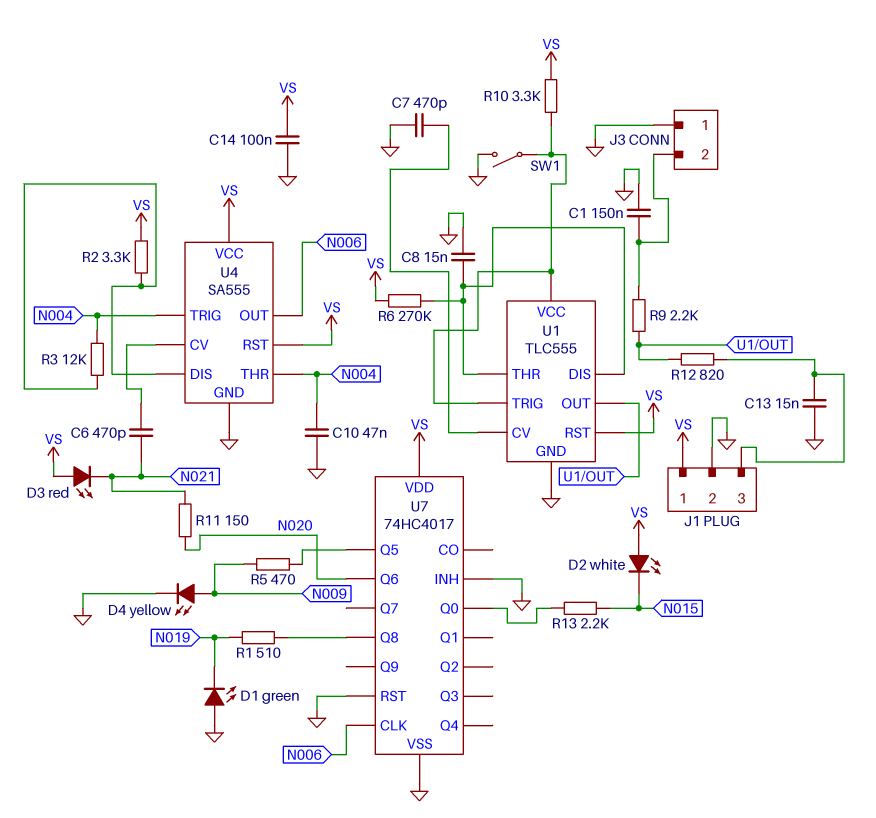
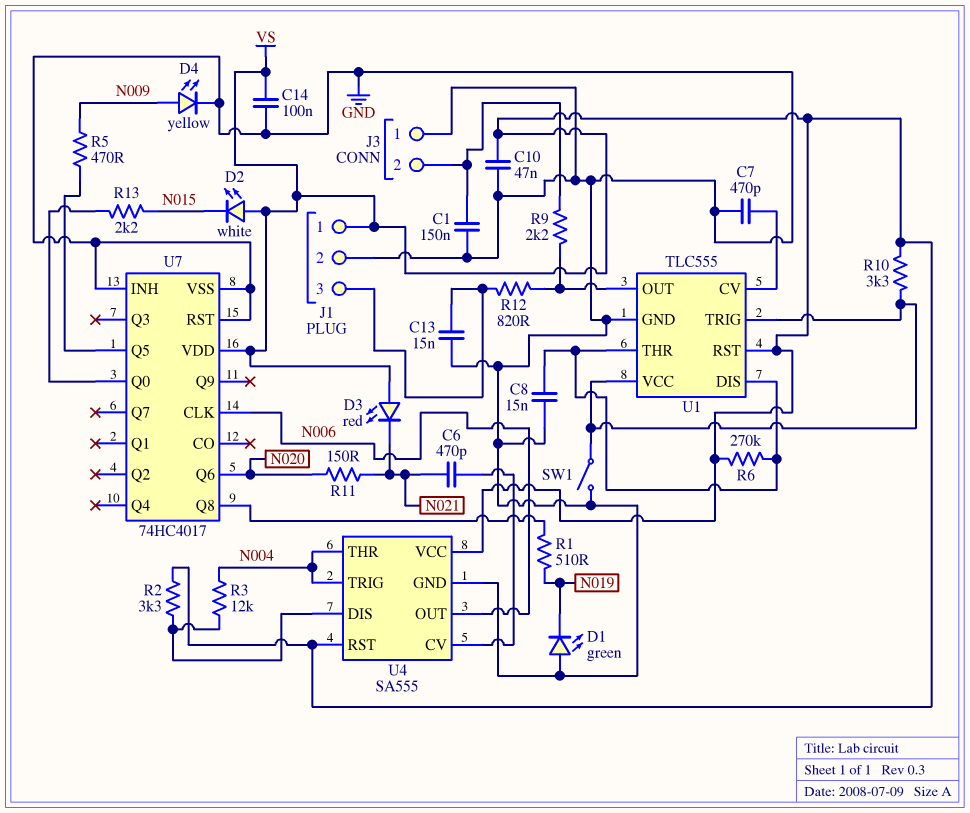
C10: 47nF (GND, N004) -> 47nF (GND, VS)

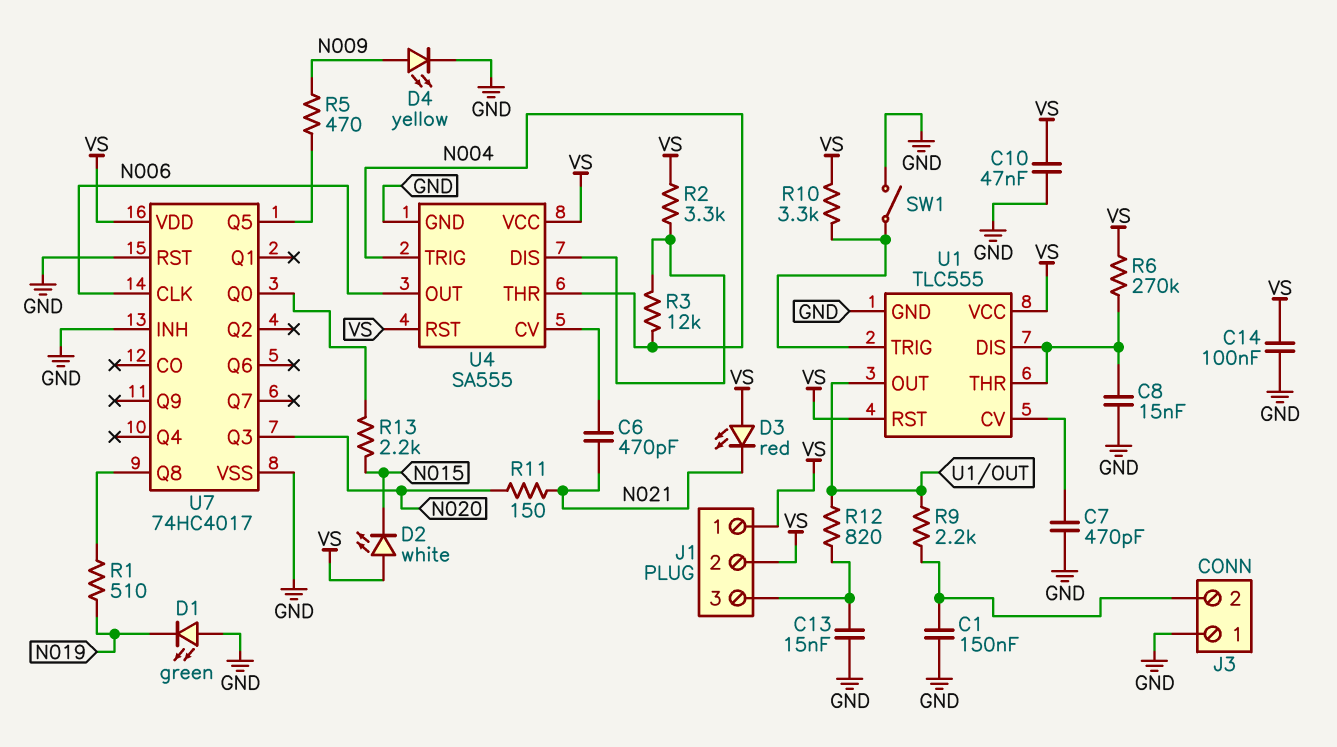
J1 pin 2: GND -> VS
U1 pin VCC: U1/TRIG -> VS
U7 pin Q3: none -> N020
U7 pin Q6: N020 -> none

